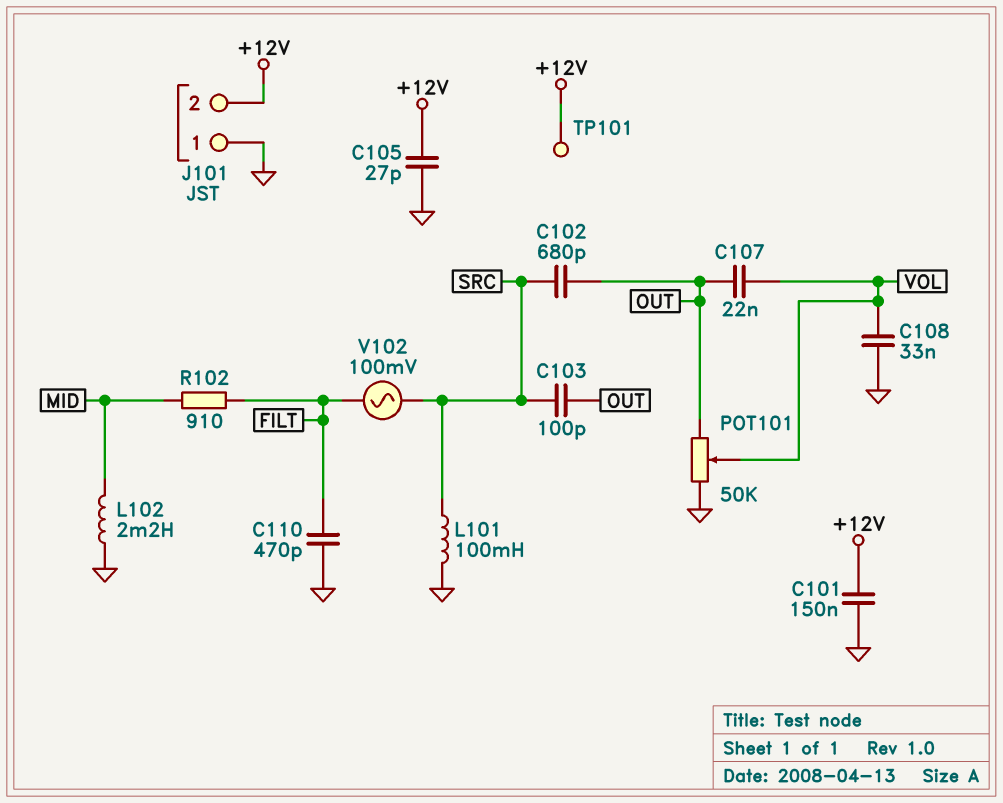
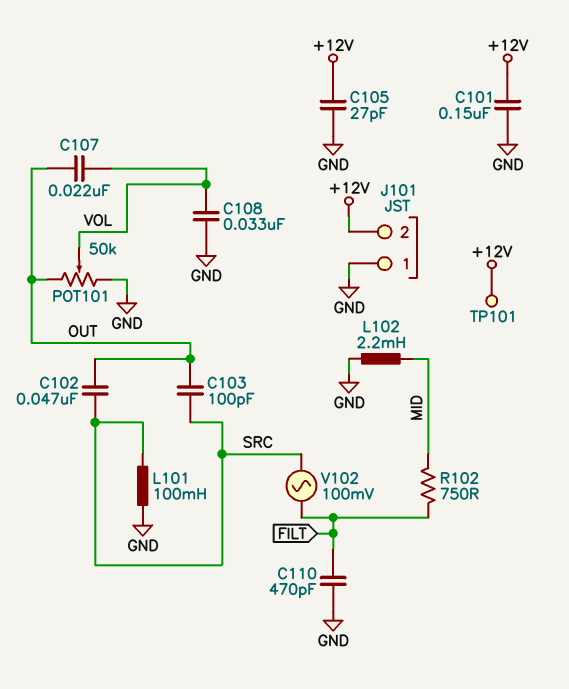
C102: 680pF (OUT, SRC) -> 47nF (OUT, SRC)
R102: 910 (FILT, MID) -> 750 (FILT, MID)

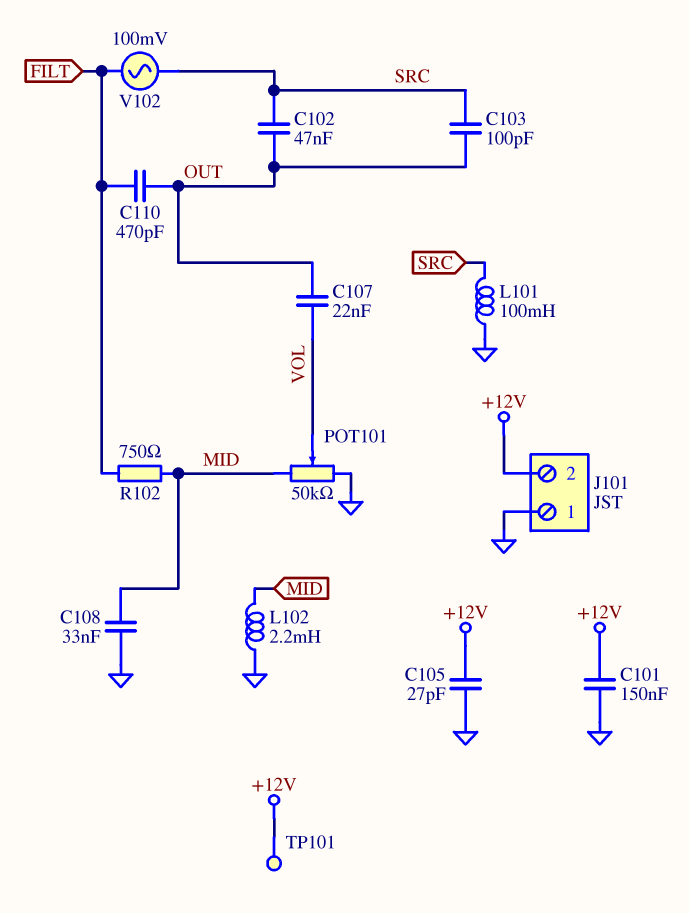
C108: 33nF (GND, VOL) -> 33nF (GND, MID)
C110: 470pF (FILT, GND) -> 470pF (FILT, OUT)
POT101: 50k (GND, OUT, wiper VOL) -> 50k (GND, MID, wiper VOL)

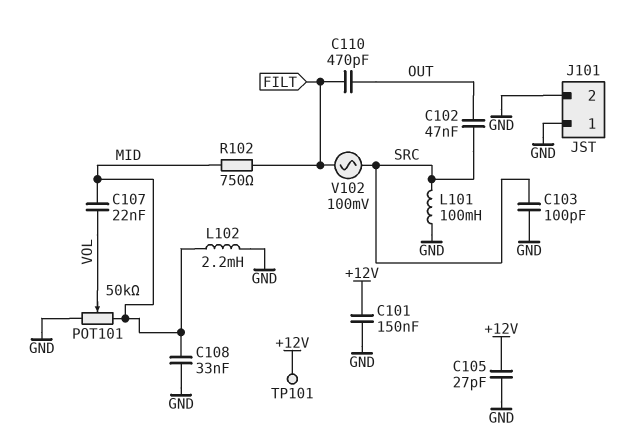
C103: 100pF (OUT, SRC) -> 100pF (GND, SRC)
C107: 22nF (OUT, VOL) -> 22nF (MID, VOL)
J101 pin 2: +12V -> GND

